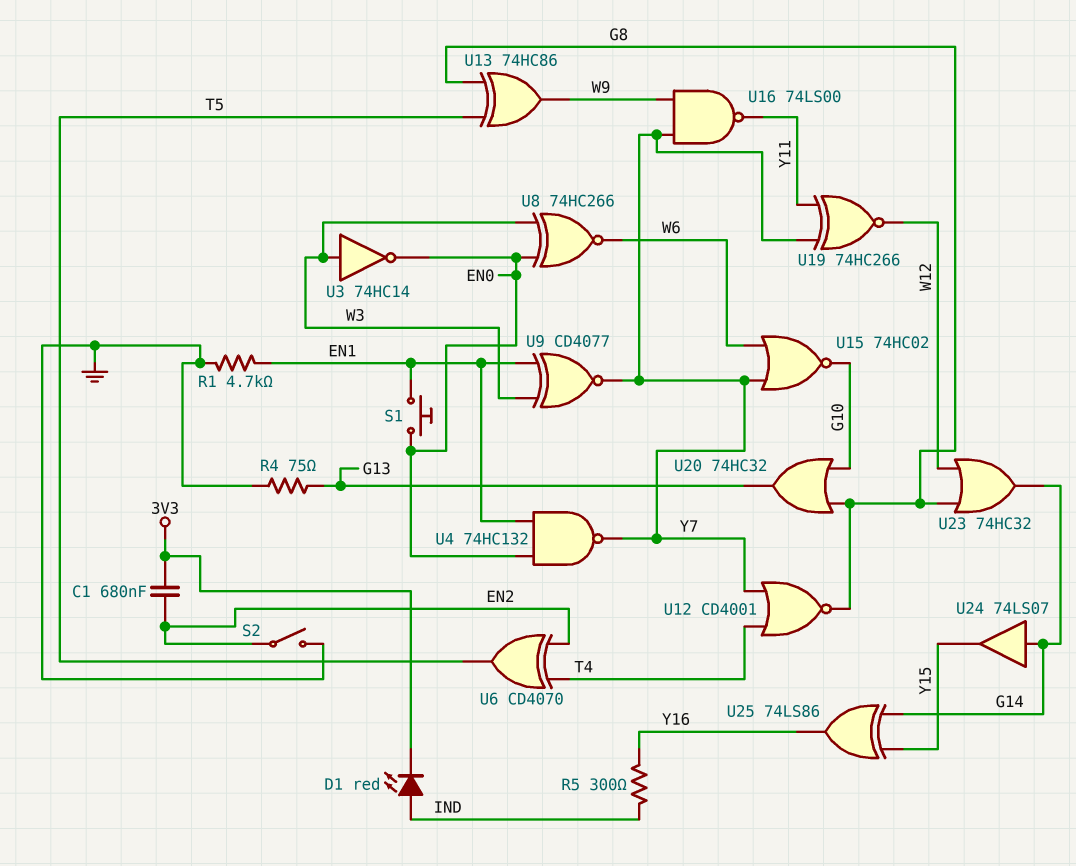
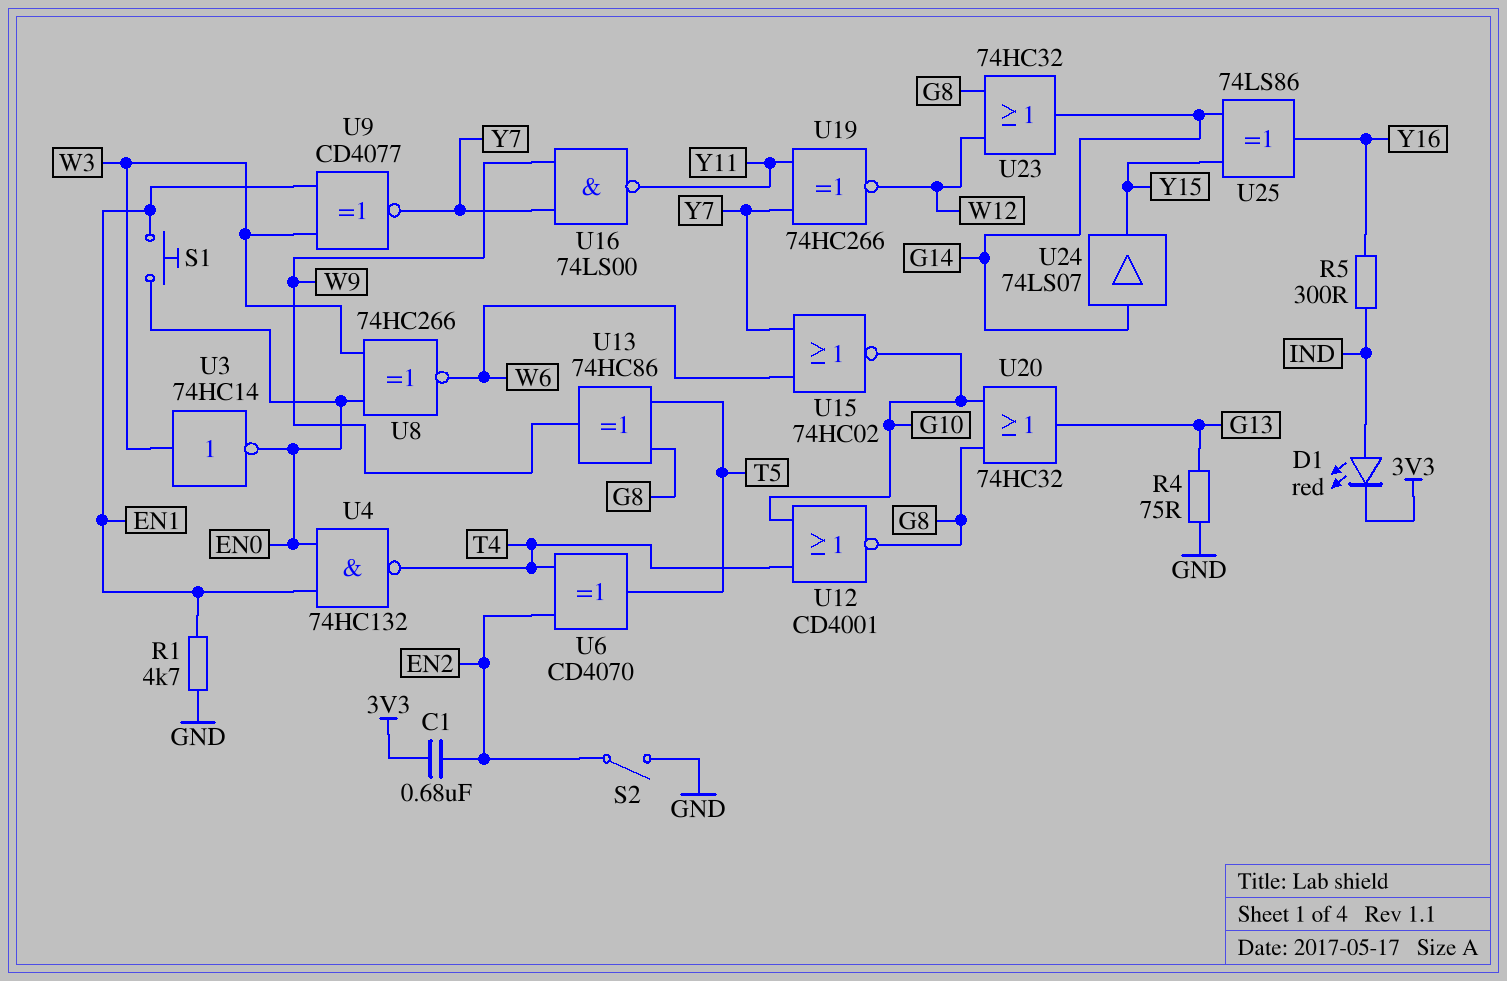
U4: NAND 74HC132 (in EN0, in EN1, out Y7) -> NAND 74HC132 (in EN0, in EN1, out T4)
U12: NOR CD4001 (in T4, in Y7, out G8) -> NOR CD4001 (in G10, in T4, out G8)

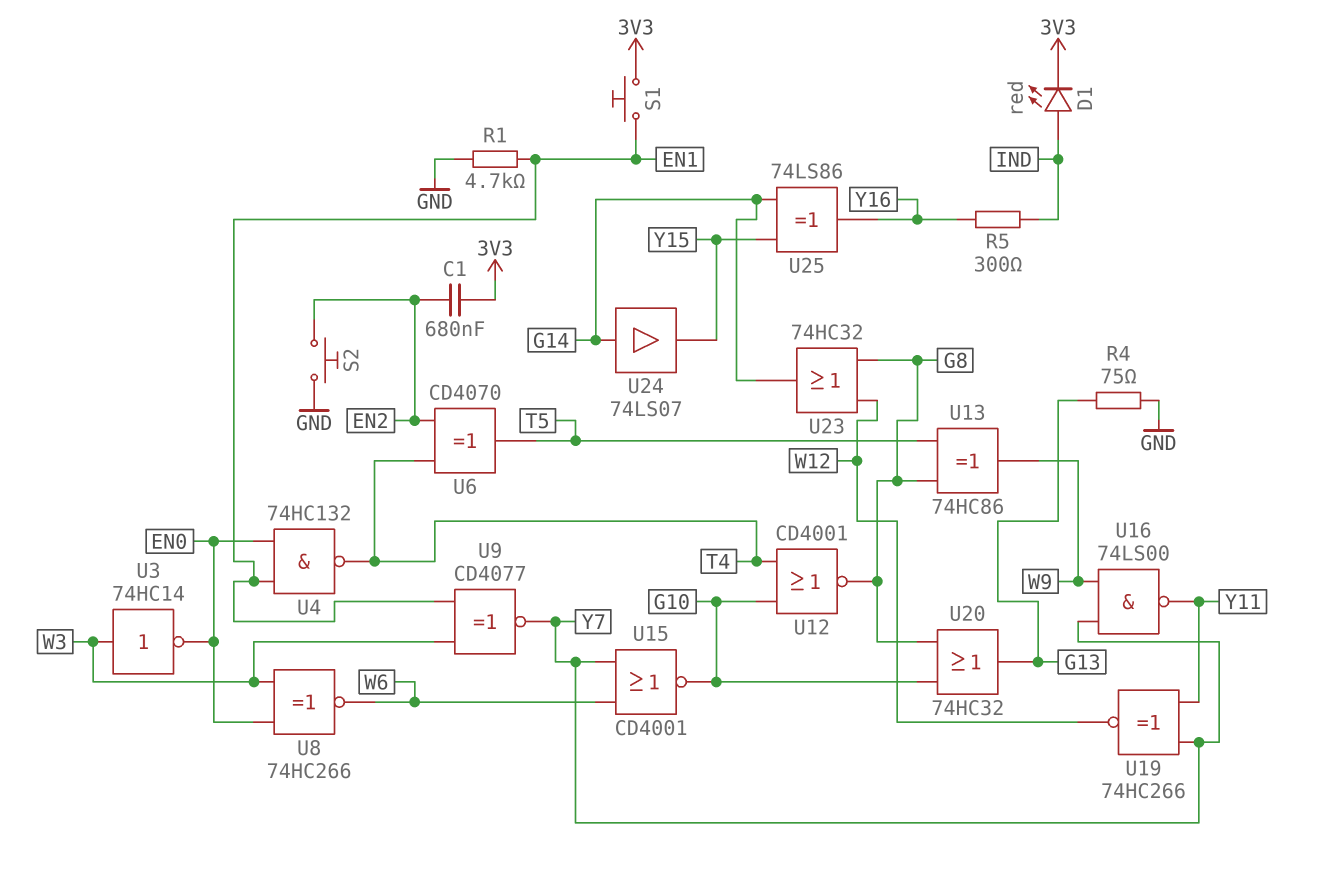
S1: button (EN0, EN1) -> button (3V3, EN1)
S2: switch (EN2, GND) -> button (EN2, GND)
U15: NOR 74HC02 (in W6, in Y7, out G10) -> NOR CD4001 (in W6, in Y7, out G10)

